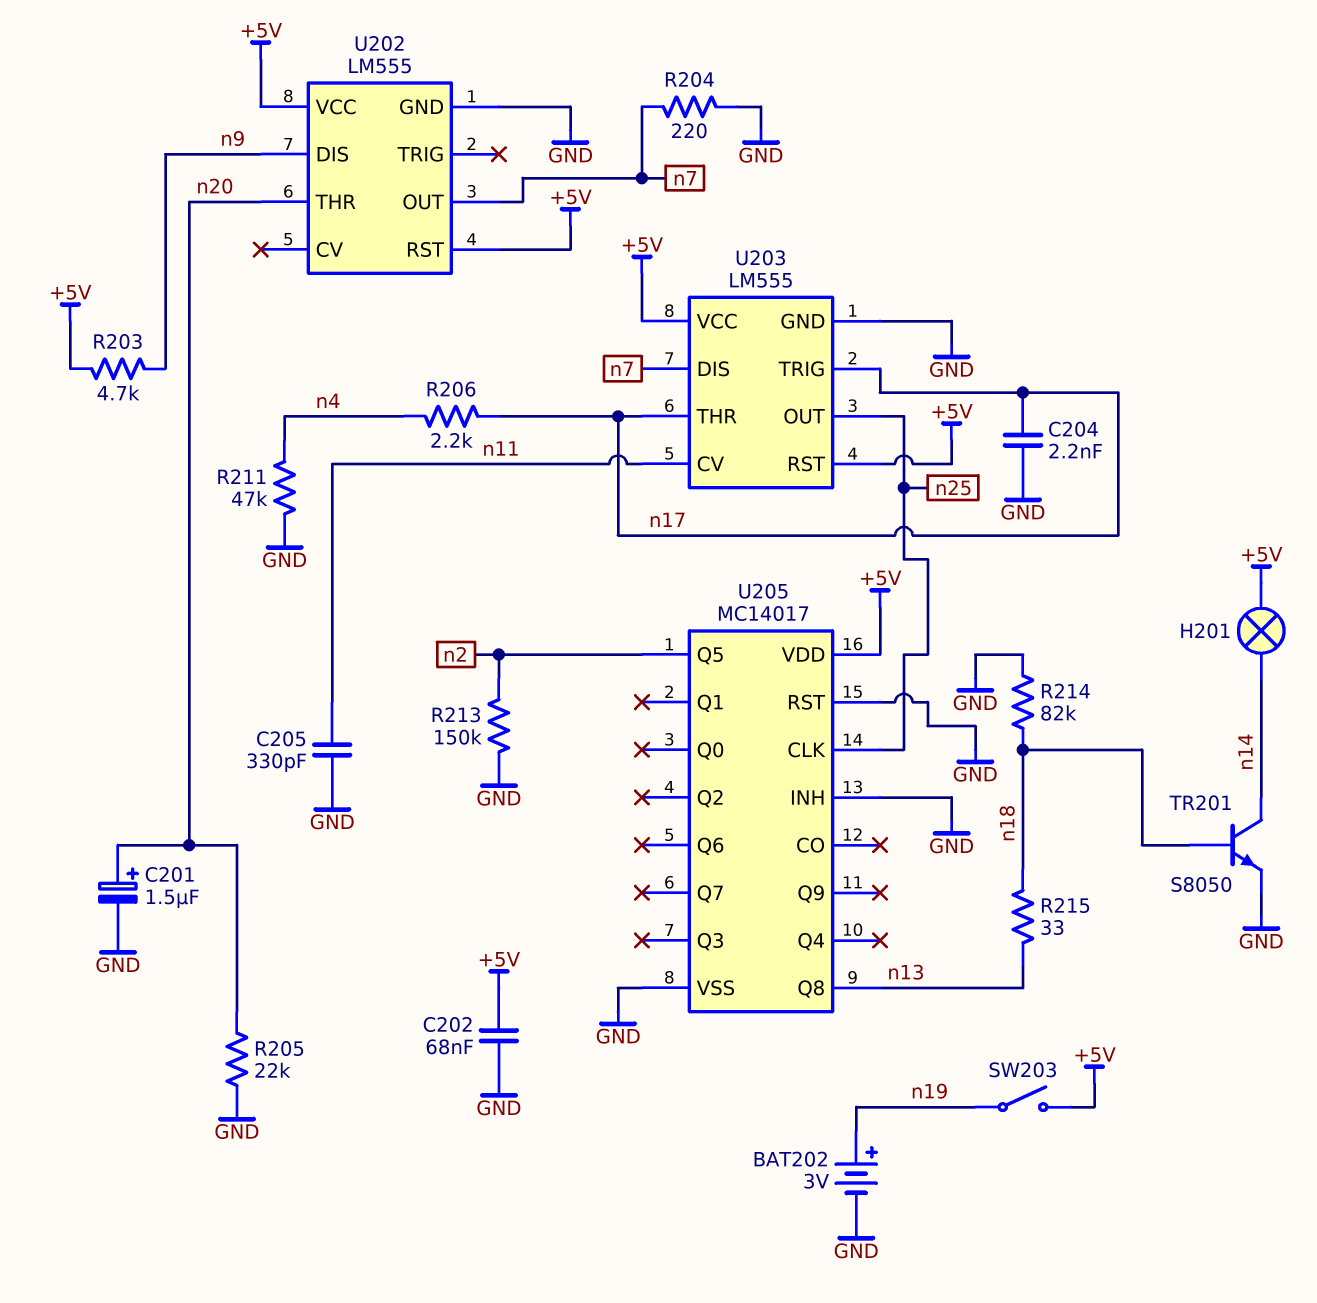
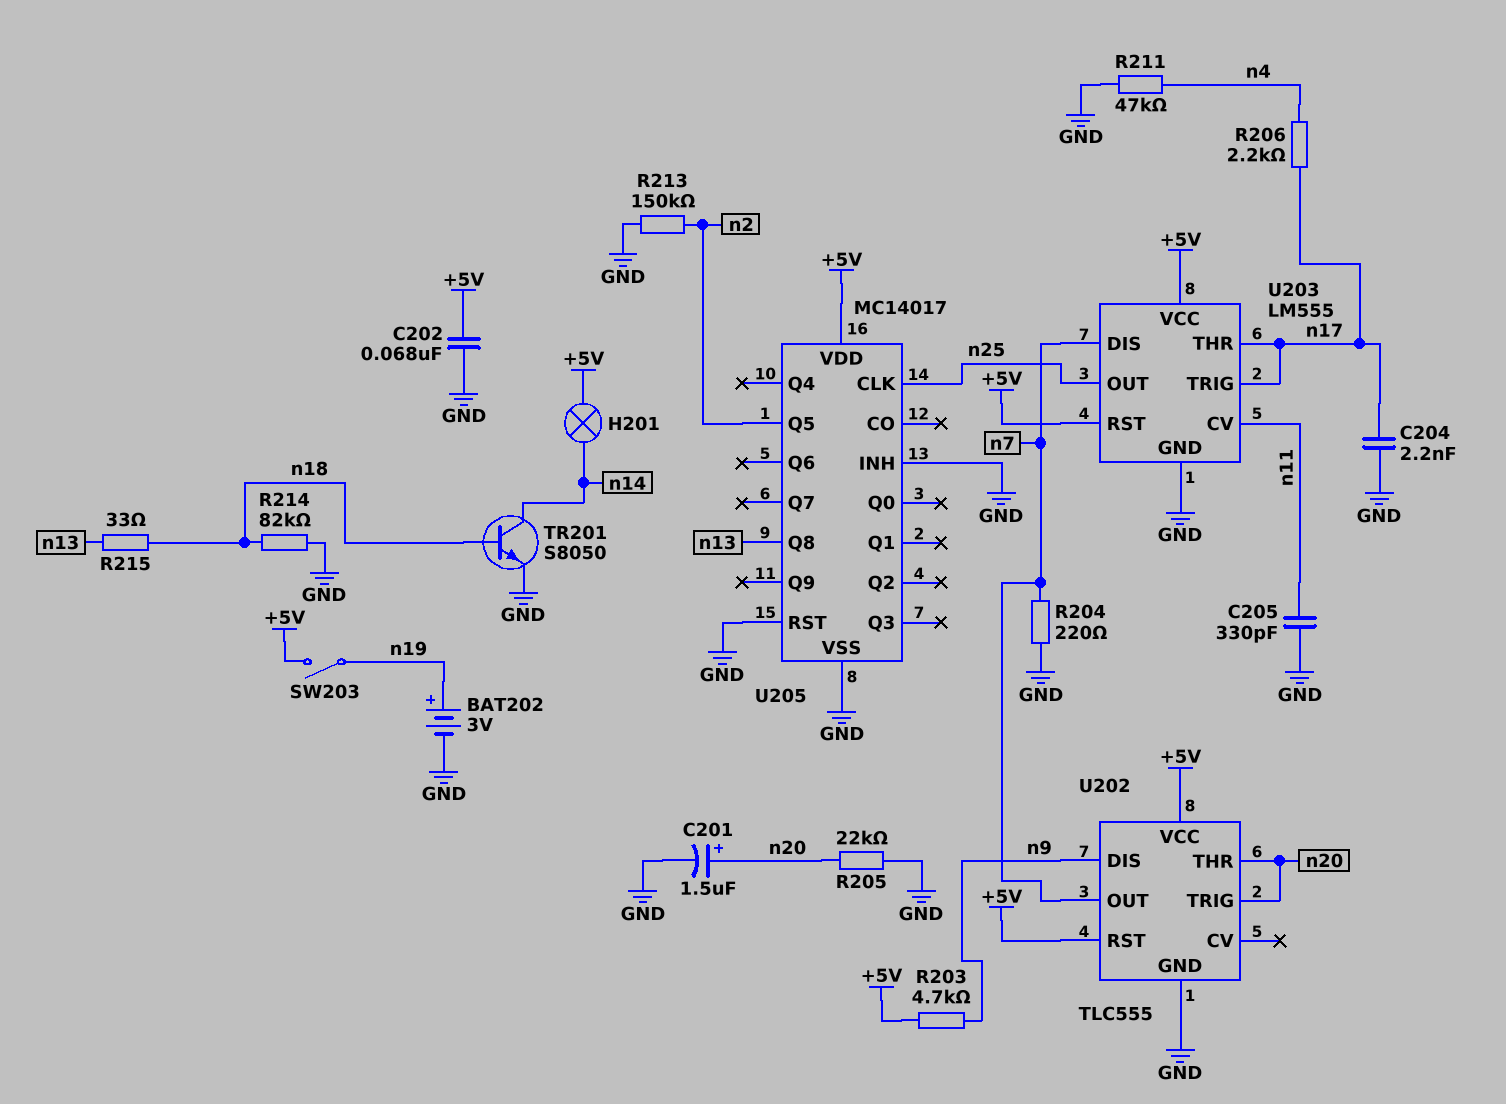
U202: LM555 -> TLC555
U202 pin TRIG: none -> n20

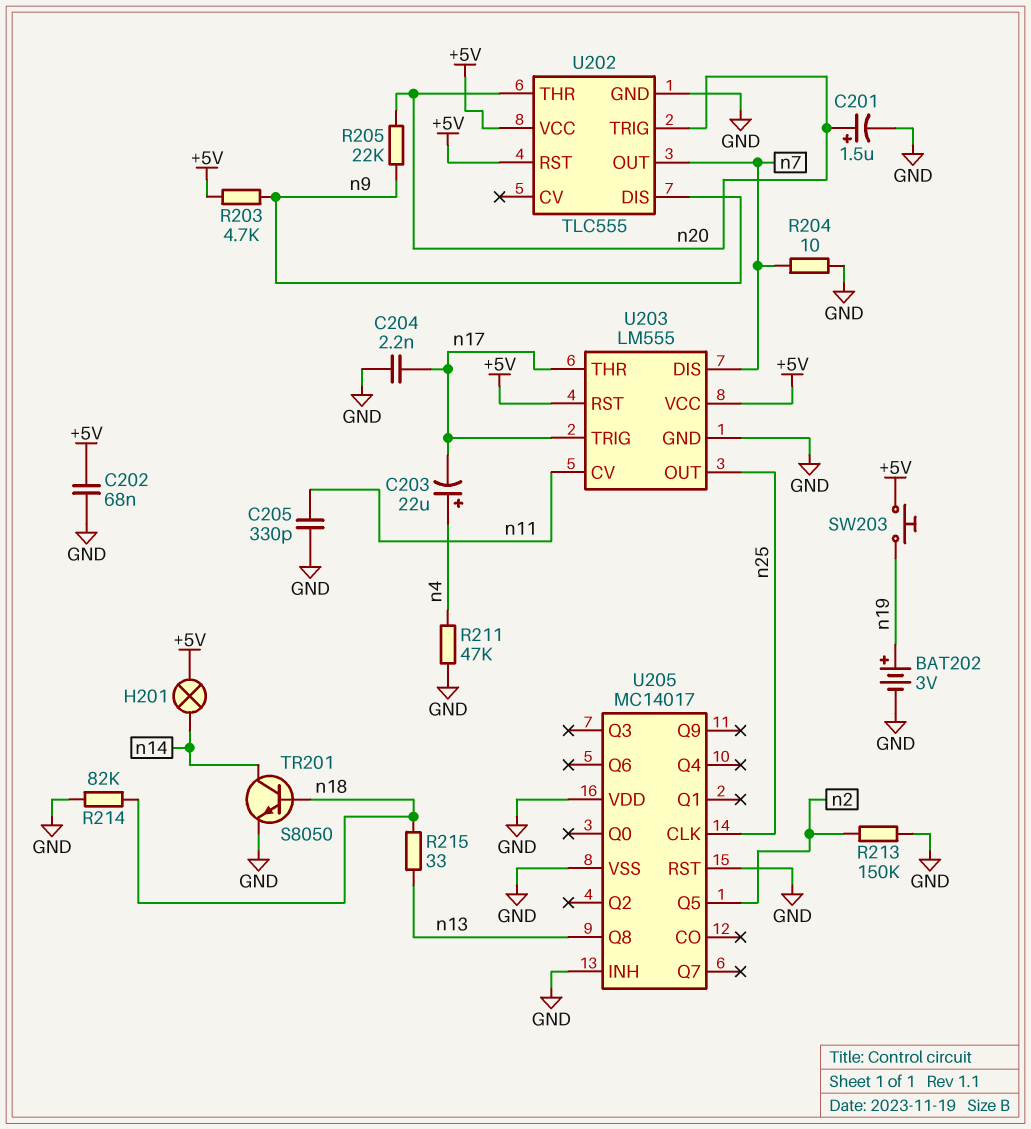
C203: none -> 22uF (plus n4, minus n17)
R204: 220 (GND, n7) -> 10 (GND, n7)
R205: 22k (GND, n20) -> 22k (n9, n20)
R206: 2.2k (n4, n17) -> none
SW203: switch (+5V, n19) -> button (+5V, n19)
U205 pin VDD: +5V -> GND

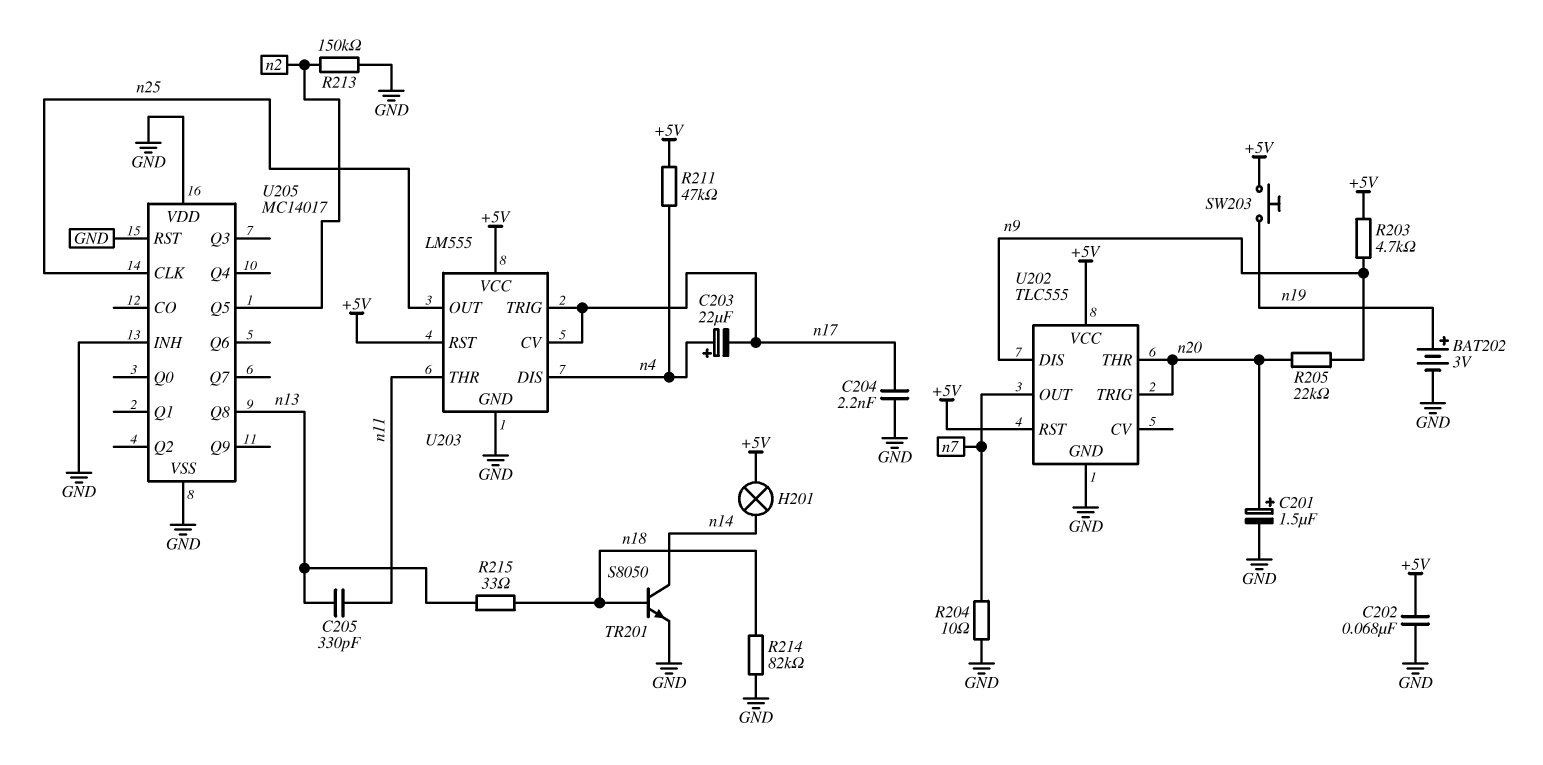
C205: 330pF (GND, n11) -> 330pF (n11, n13)
R211: 47k (GND, n4) -> 47k (+5V, n4)
U203 pin CV: n11 -> n17
U203 pin DIS: n7 -> n4
U203 pin THR: n17 -> n11

